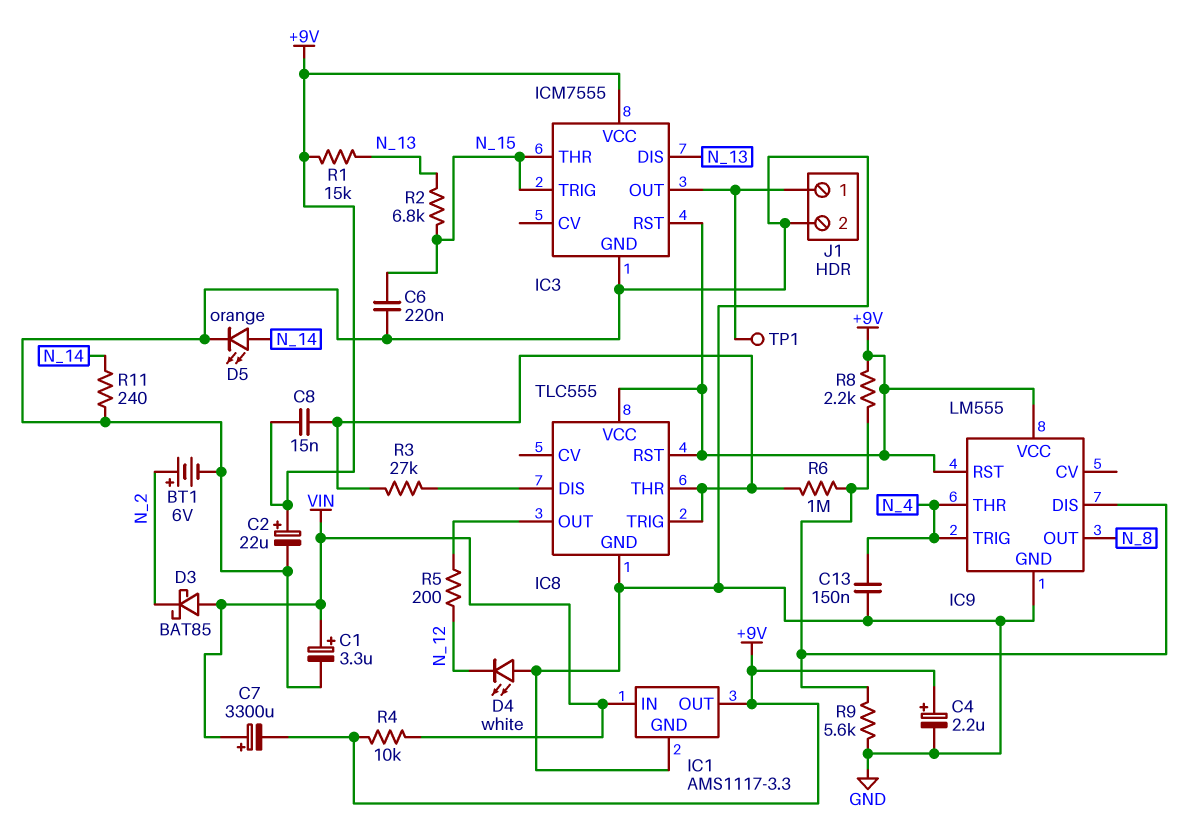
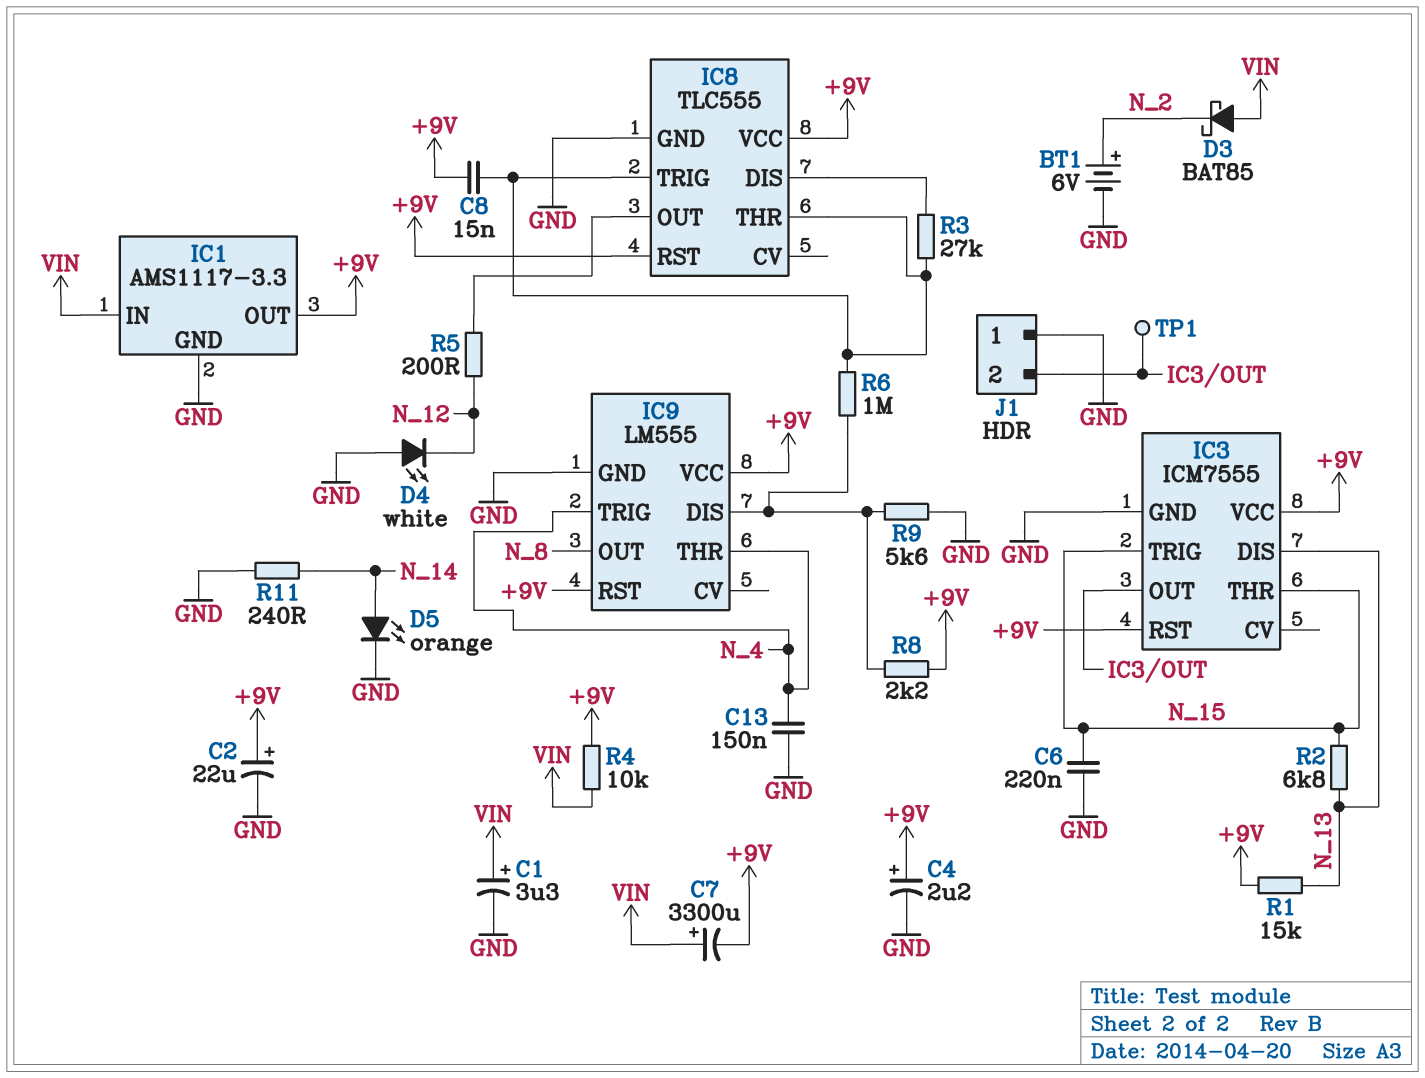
J1 pin 1: IC3/OUT -> GND
J1 pin 2: GND -> IC3/OUT

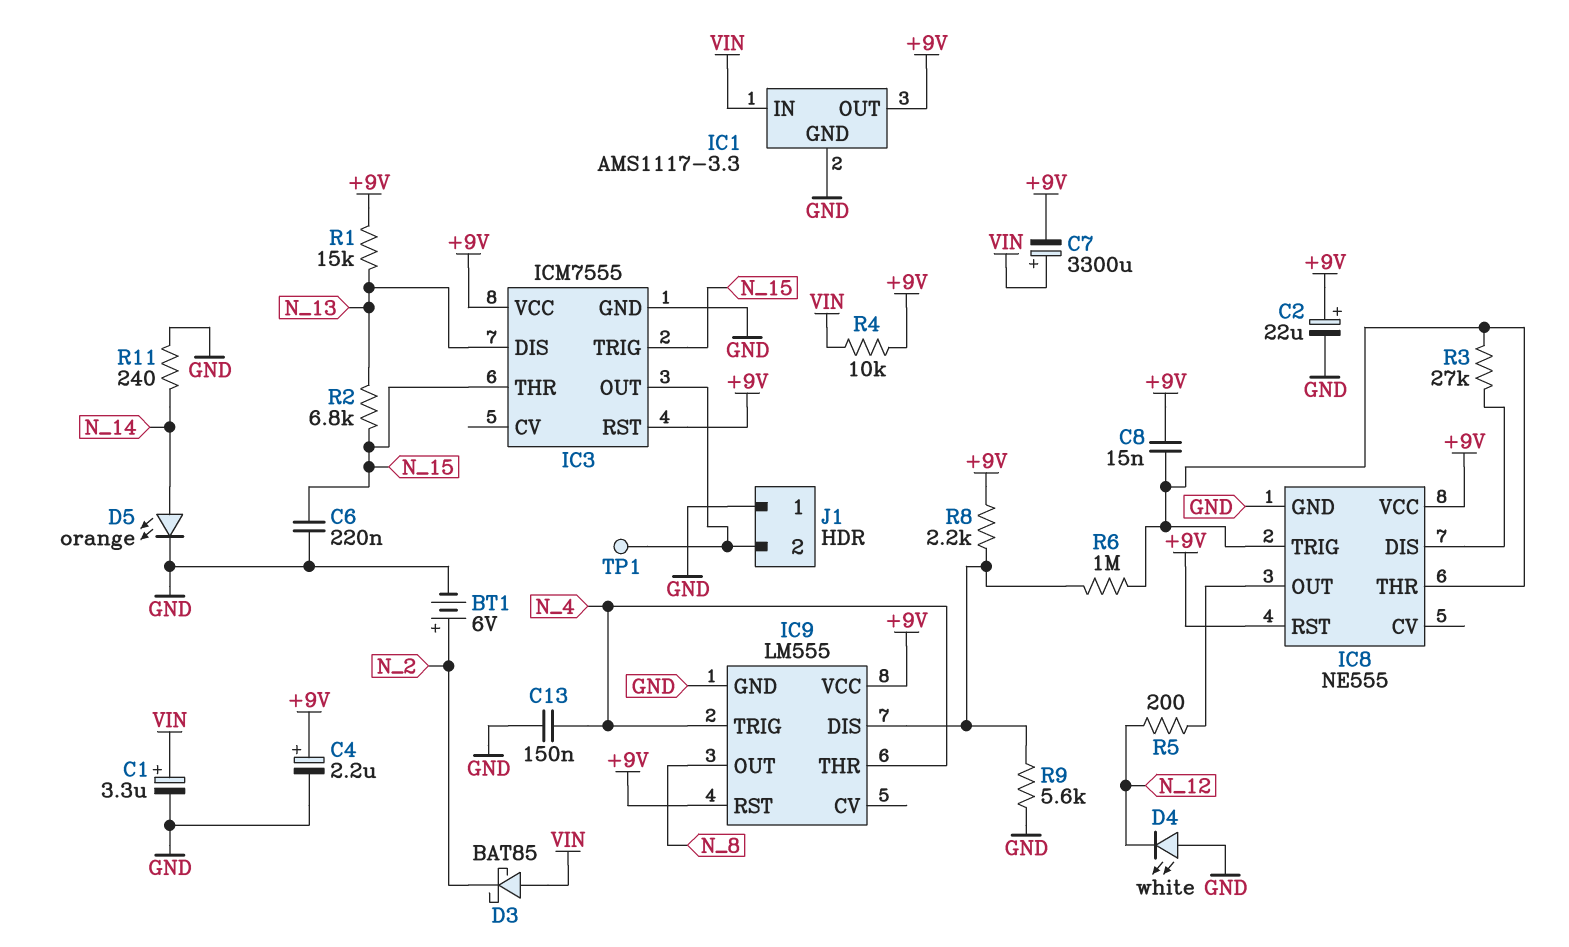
IC8: TLC555 -> NE555

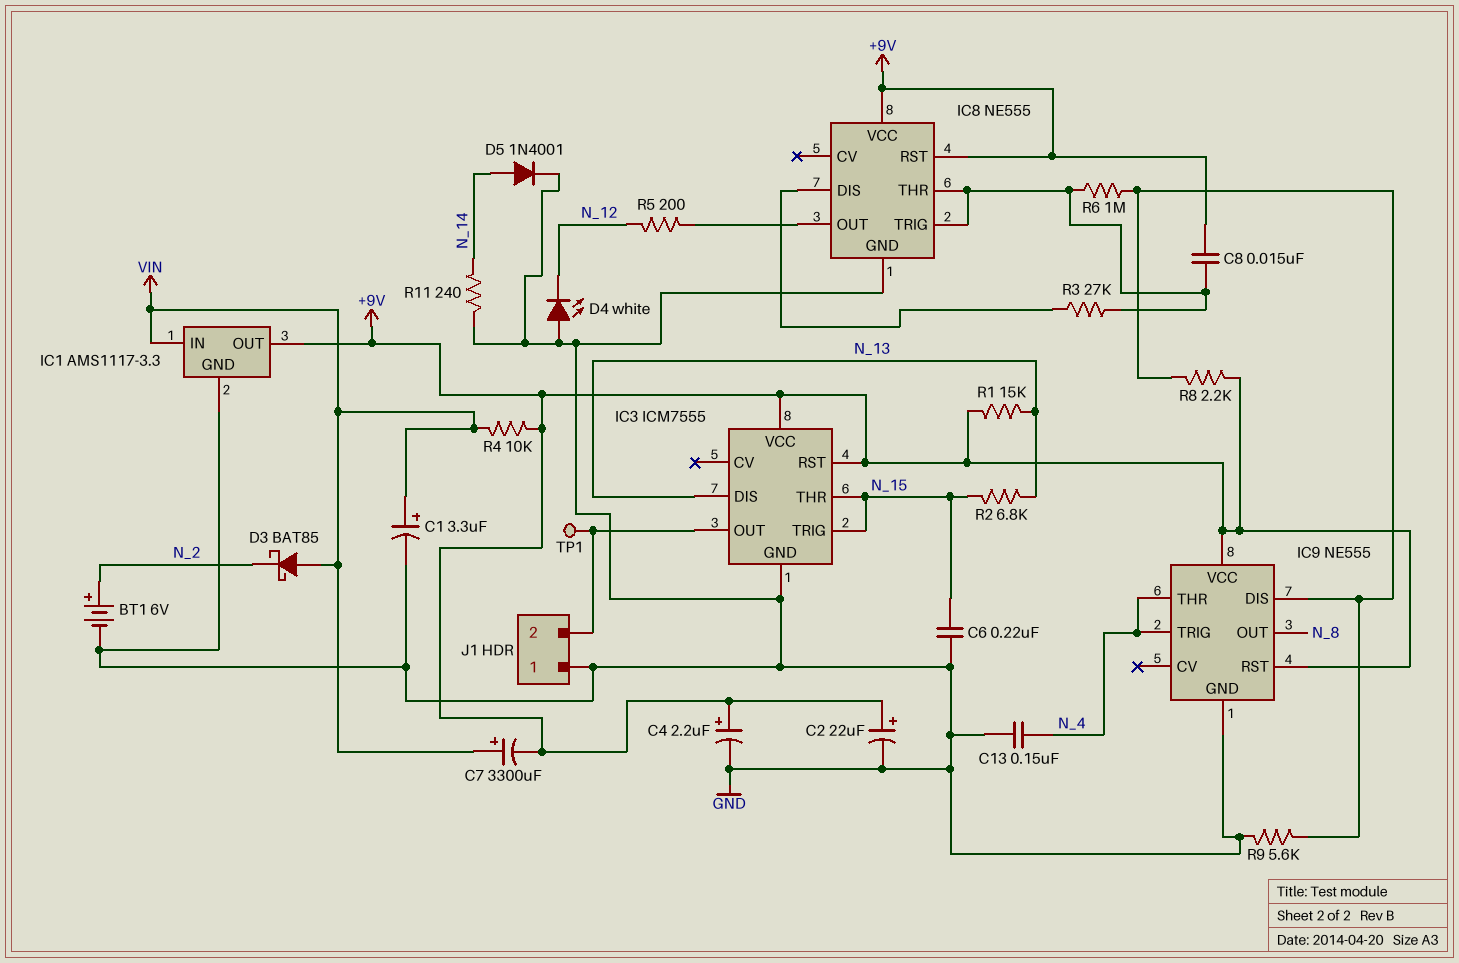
D5: LED orange (A N_14, K GND) -> diode 1N4001 (A N_14, K GND)
IC9: LM555 -> NE555

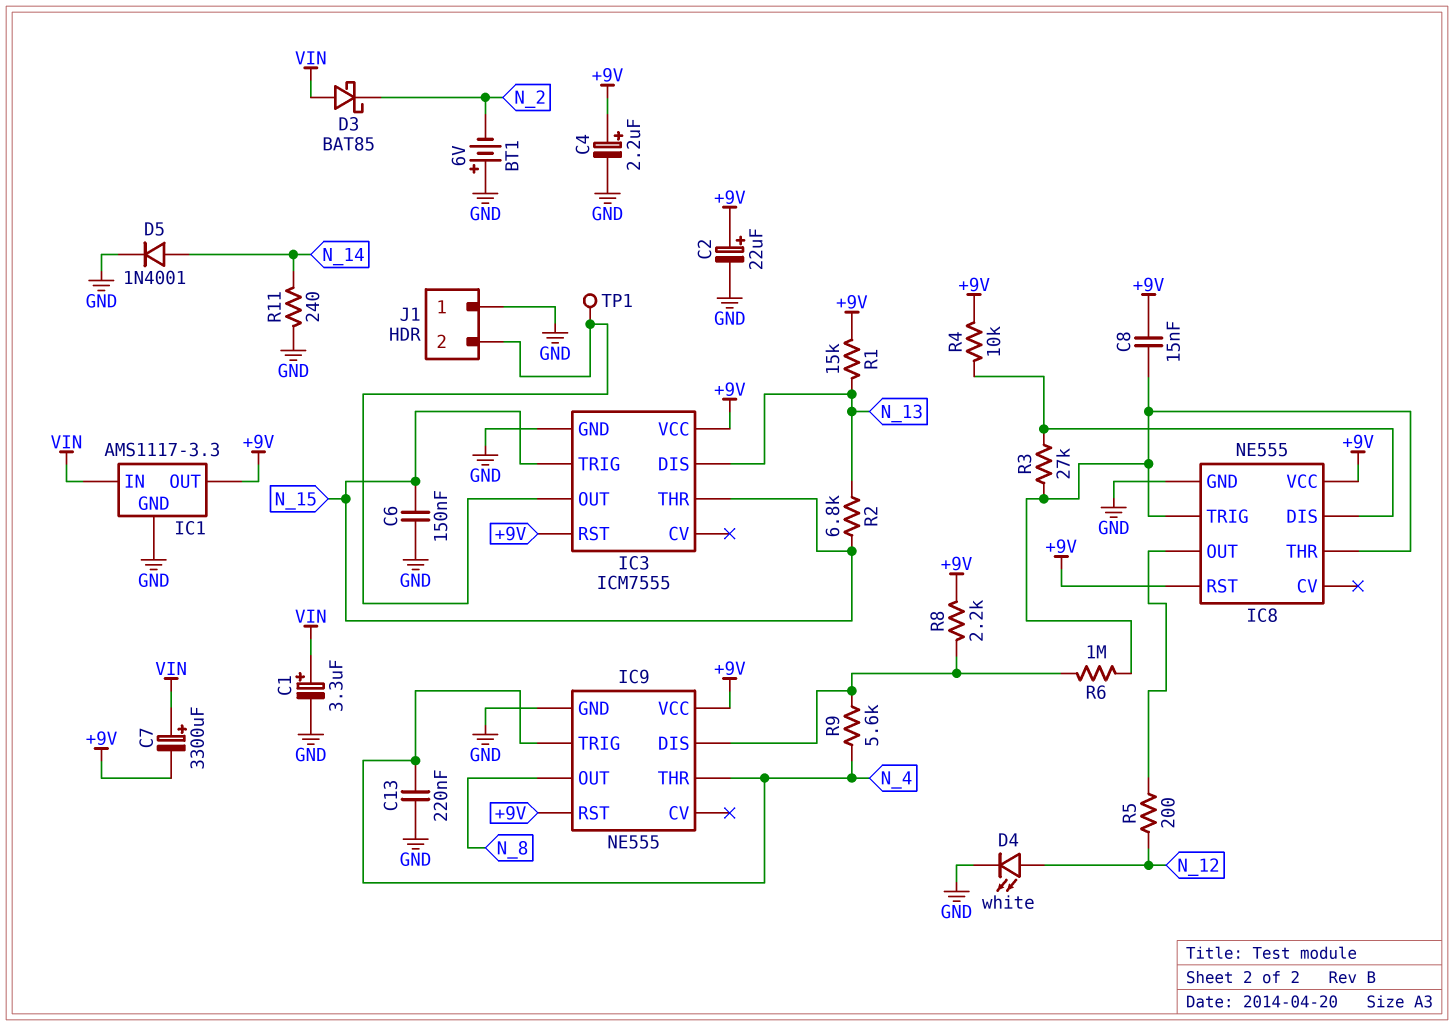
BT1: 6V (plus N_2, minus GND) -> 6V (plus GND, minus N_2)
C6: 220nF (GND, N_15) -> 150nF (GND, N_15)
C13: 150nF (GND, N_4) -> 220nF (GND, N_4)
D4: LED white (A GND, K N_12) -> LED white (A N_12, K GND)
R4: 10k (+9V, VIN) -> 10k (+9V, IC8/DIS)
R9: 5.6k (GND, IC9/DIS) -> 5.6k (IC9/DIS, N_4)

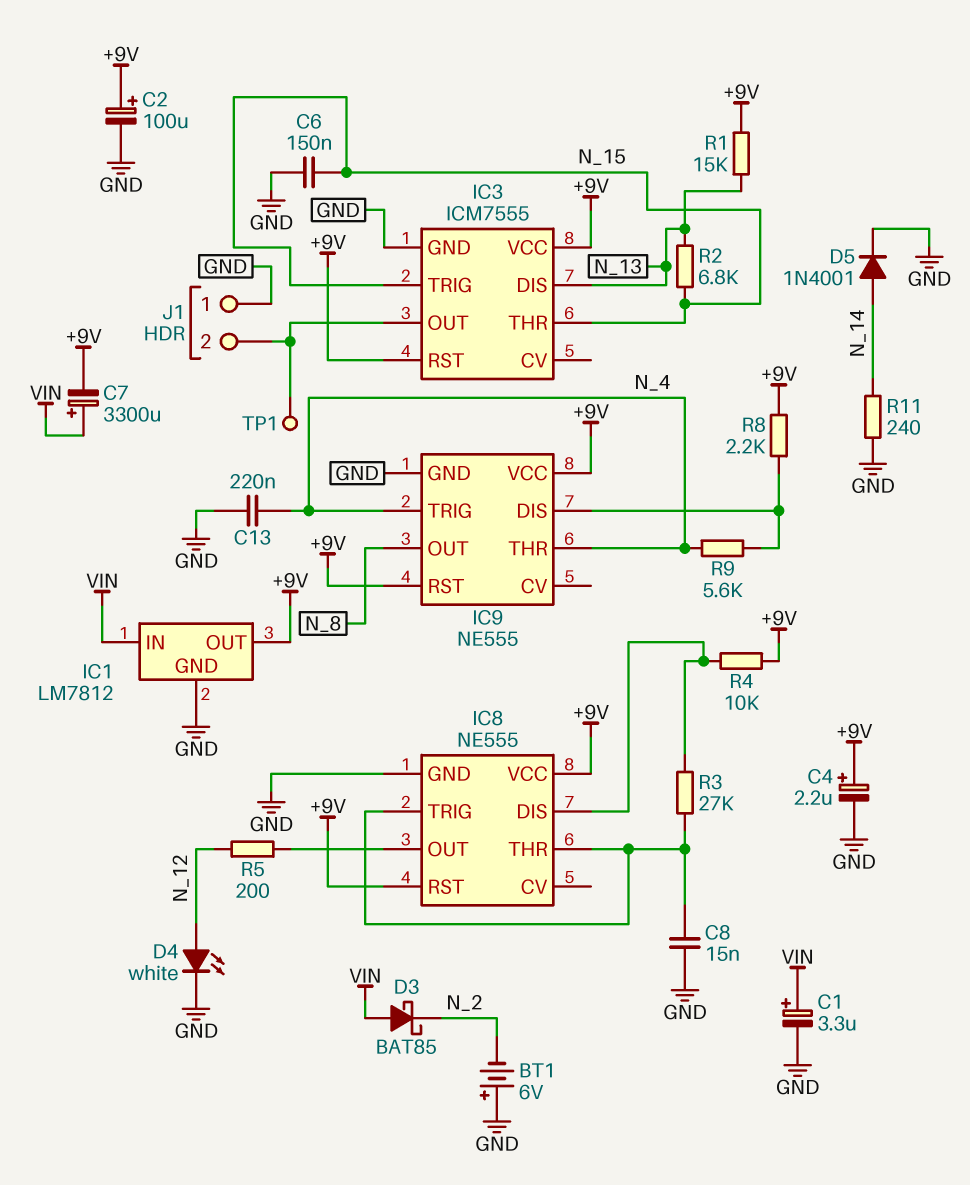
C2: 22uF (plus +9V, minus GND) -> 100uF (plus +9V, minus GND)
C8: 15nF (+9V, IC8/THR) -> 15nF (GND, IC8/THR)
IC1: AMS1117-3.3 -> LM7812
R6: 1M (IC8/THR, IC9/DIS) -> none

